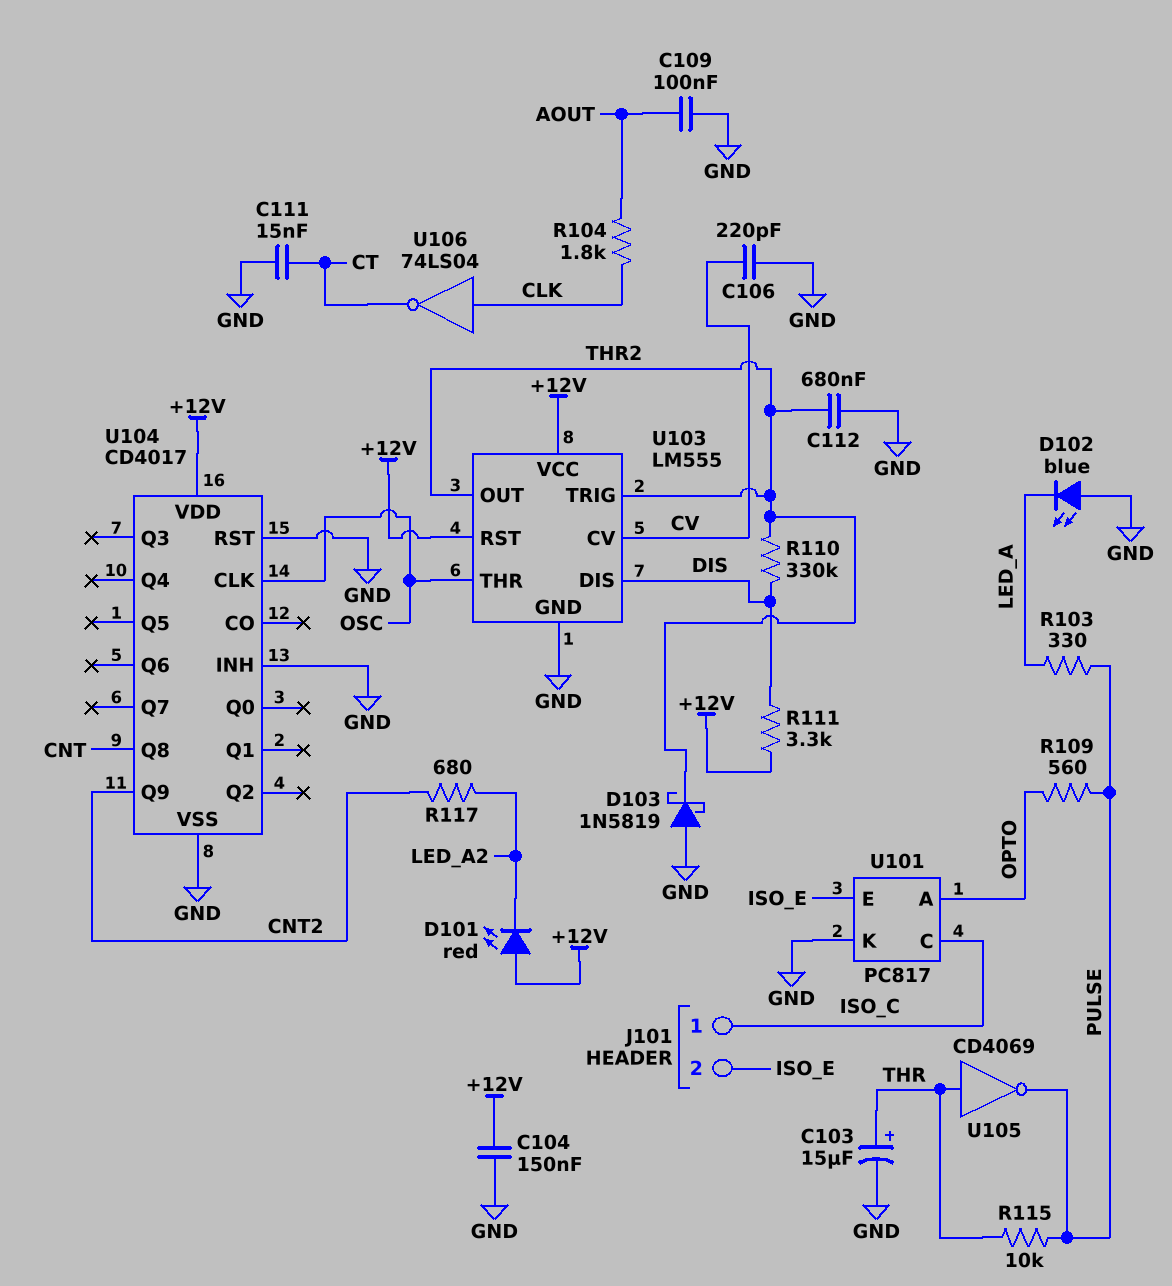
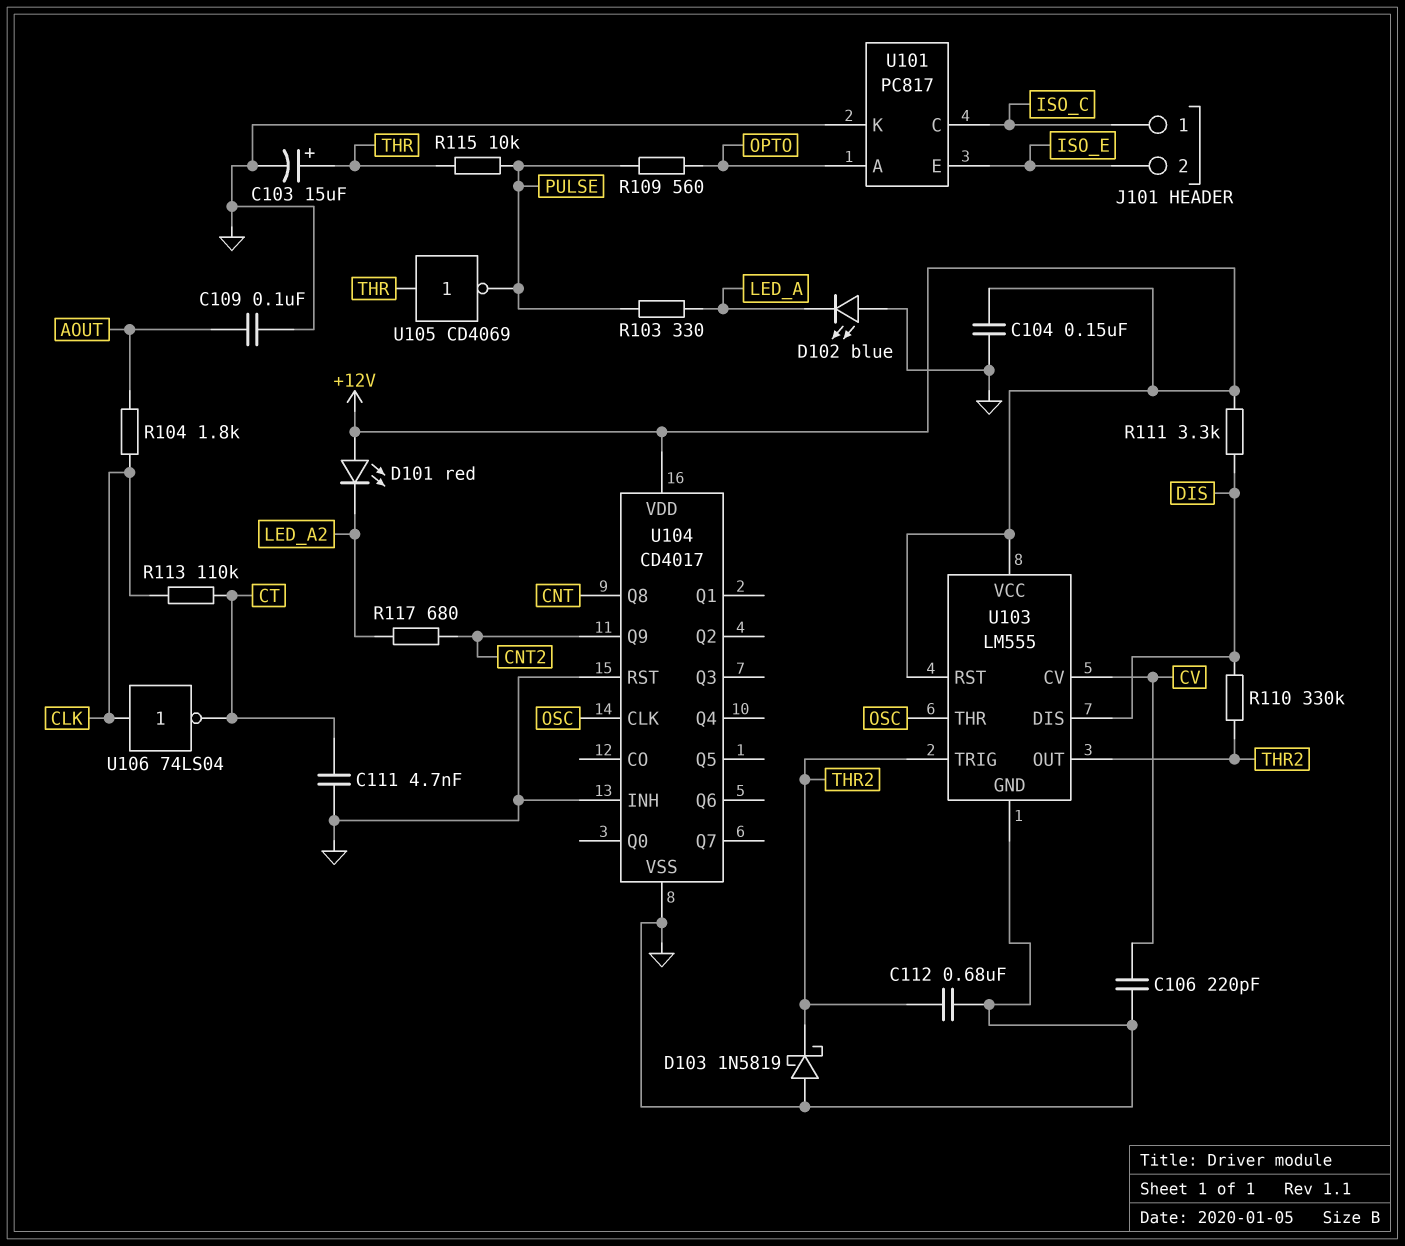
C111: 15nF (CT, GND) -> 4.7nF (CT, GND)
R113: none -> 110k (CLK, CT)

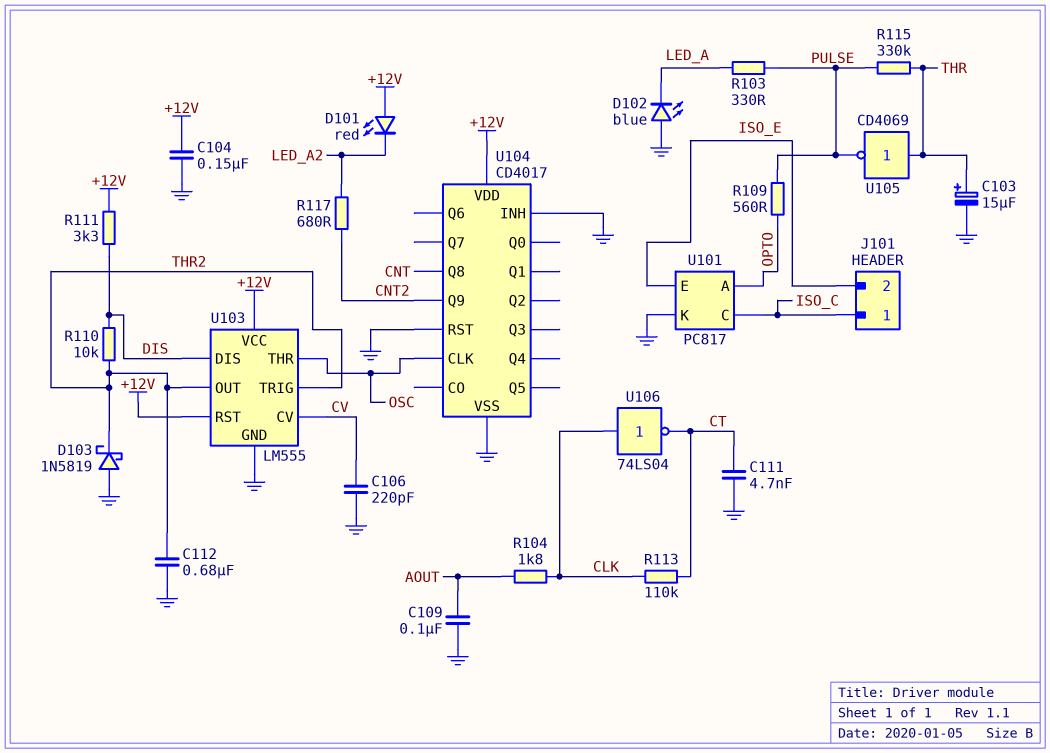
R110: 330k (DIS, THR2) -> 10k (DIS, THR2)
R115: 10k (PULSE, THR) -> 330k (PULSE, THR)

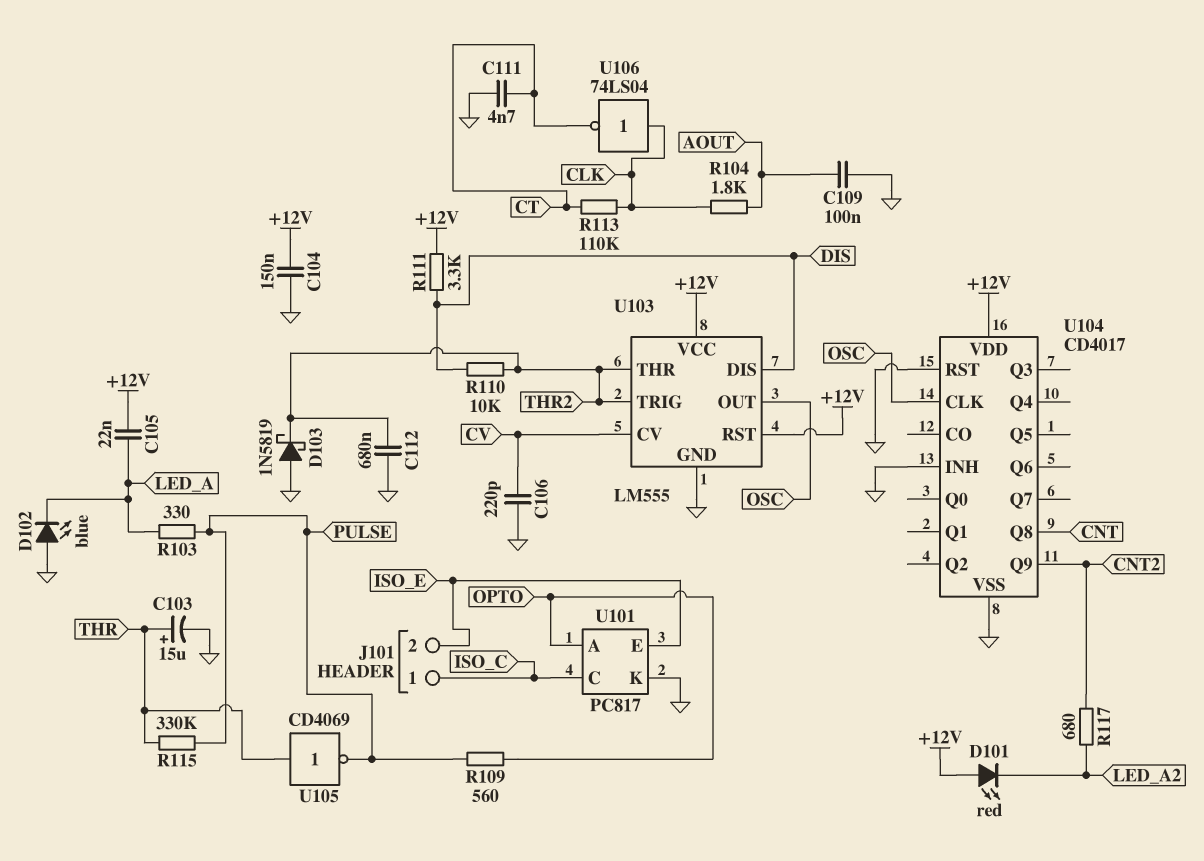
C105: none -> 22nF (+12V, LED_A)
U103 pin OUT: THR2 -> OSC
U103 pin THR: OSC -> THR2

